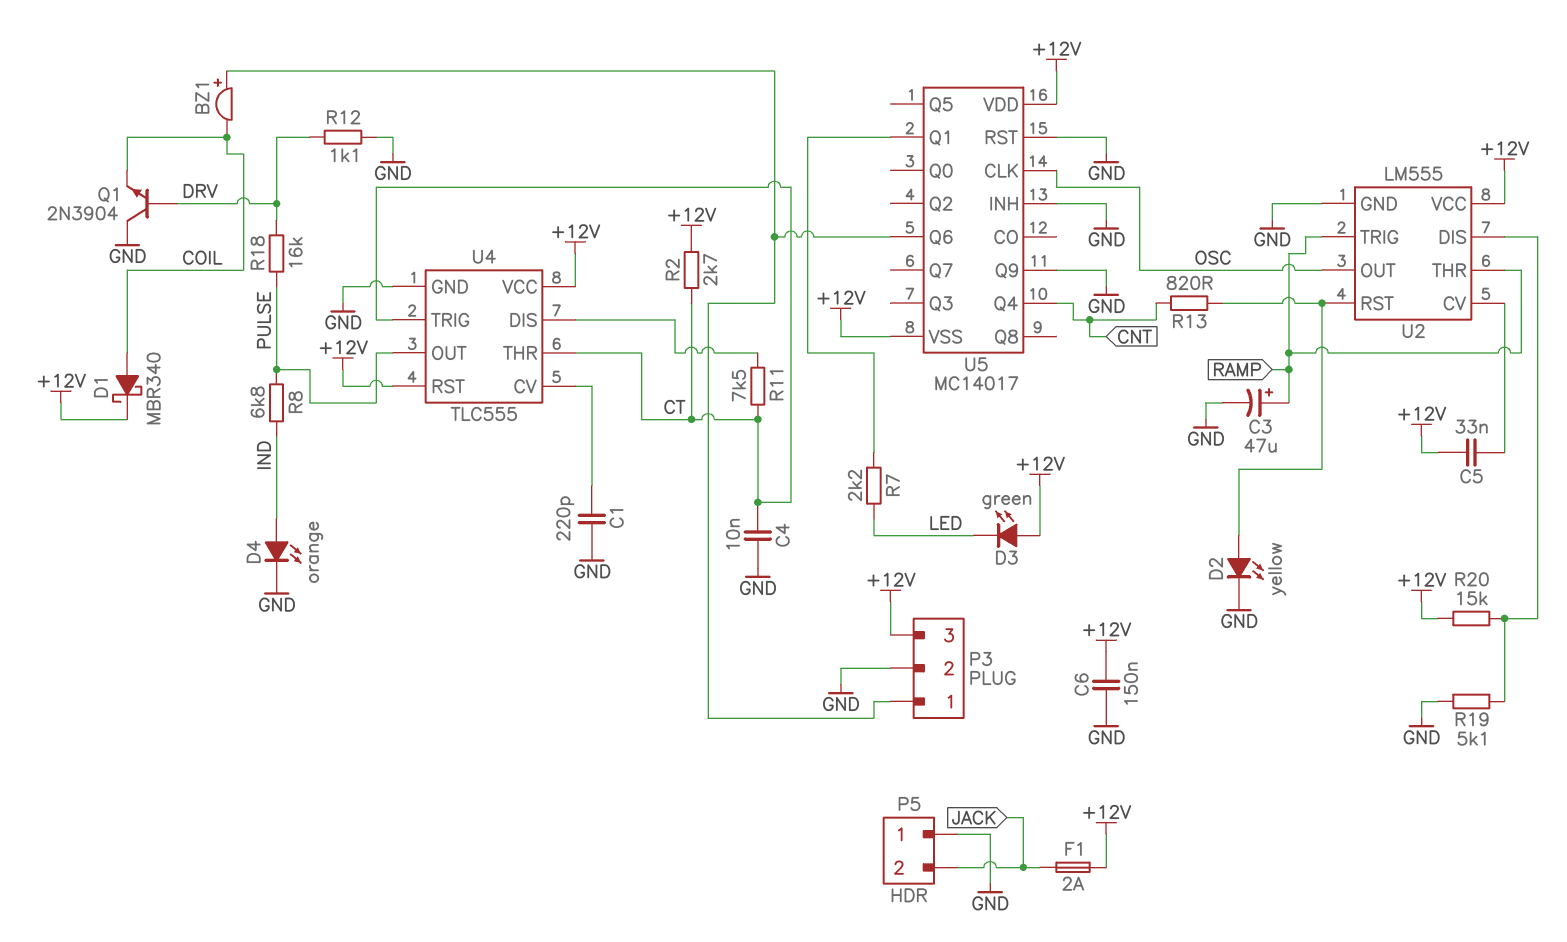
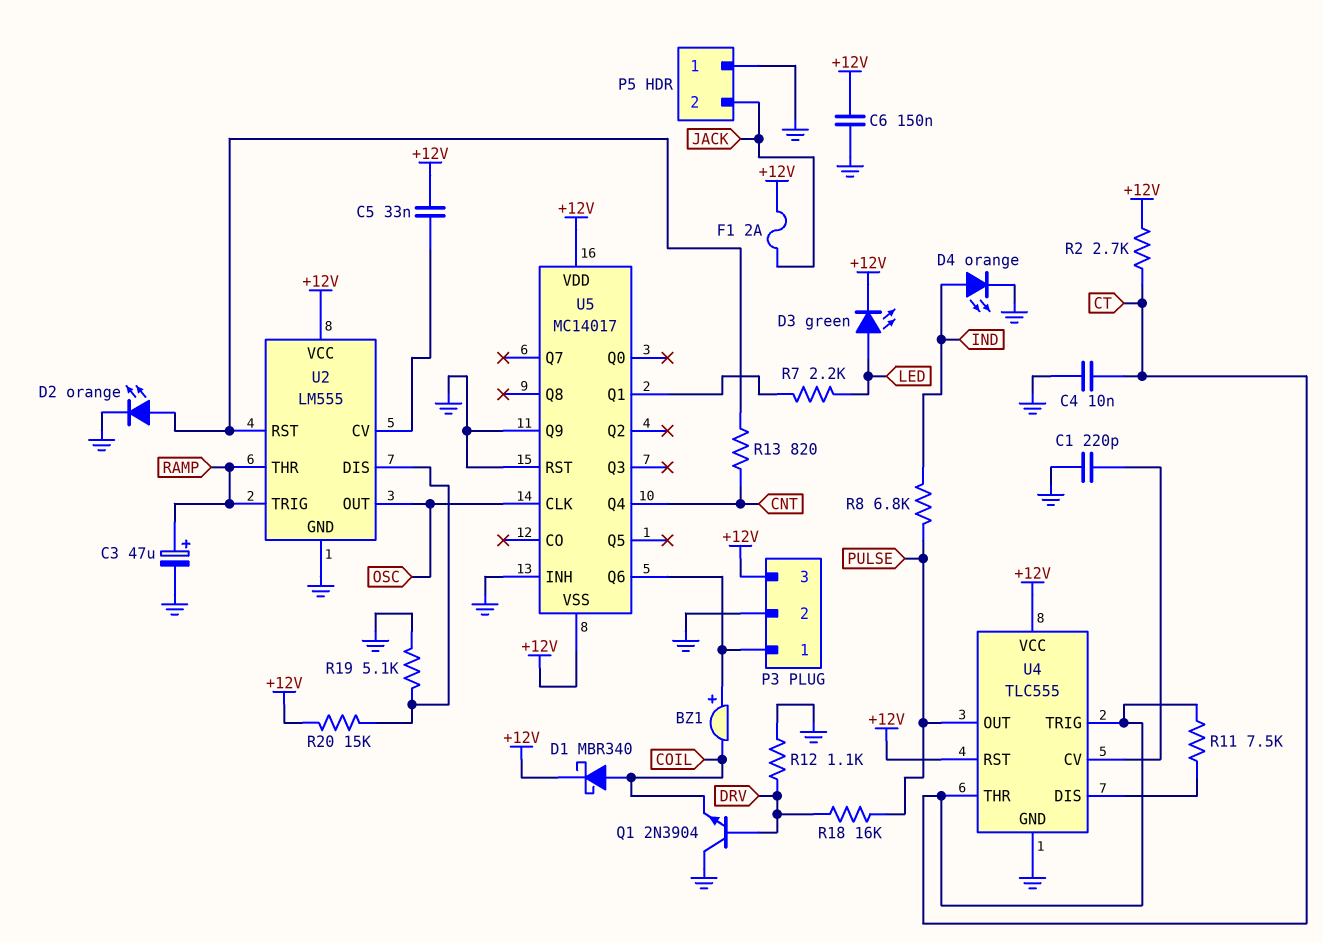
D2: LED yellow (A U2/RST, K GND) -> LED orange (A U2/RST, K GND)
D3: LED green (A +12V, K LED) -> LED green (A LED, K +12V)

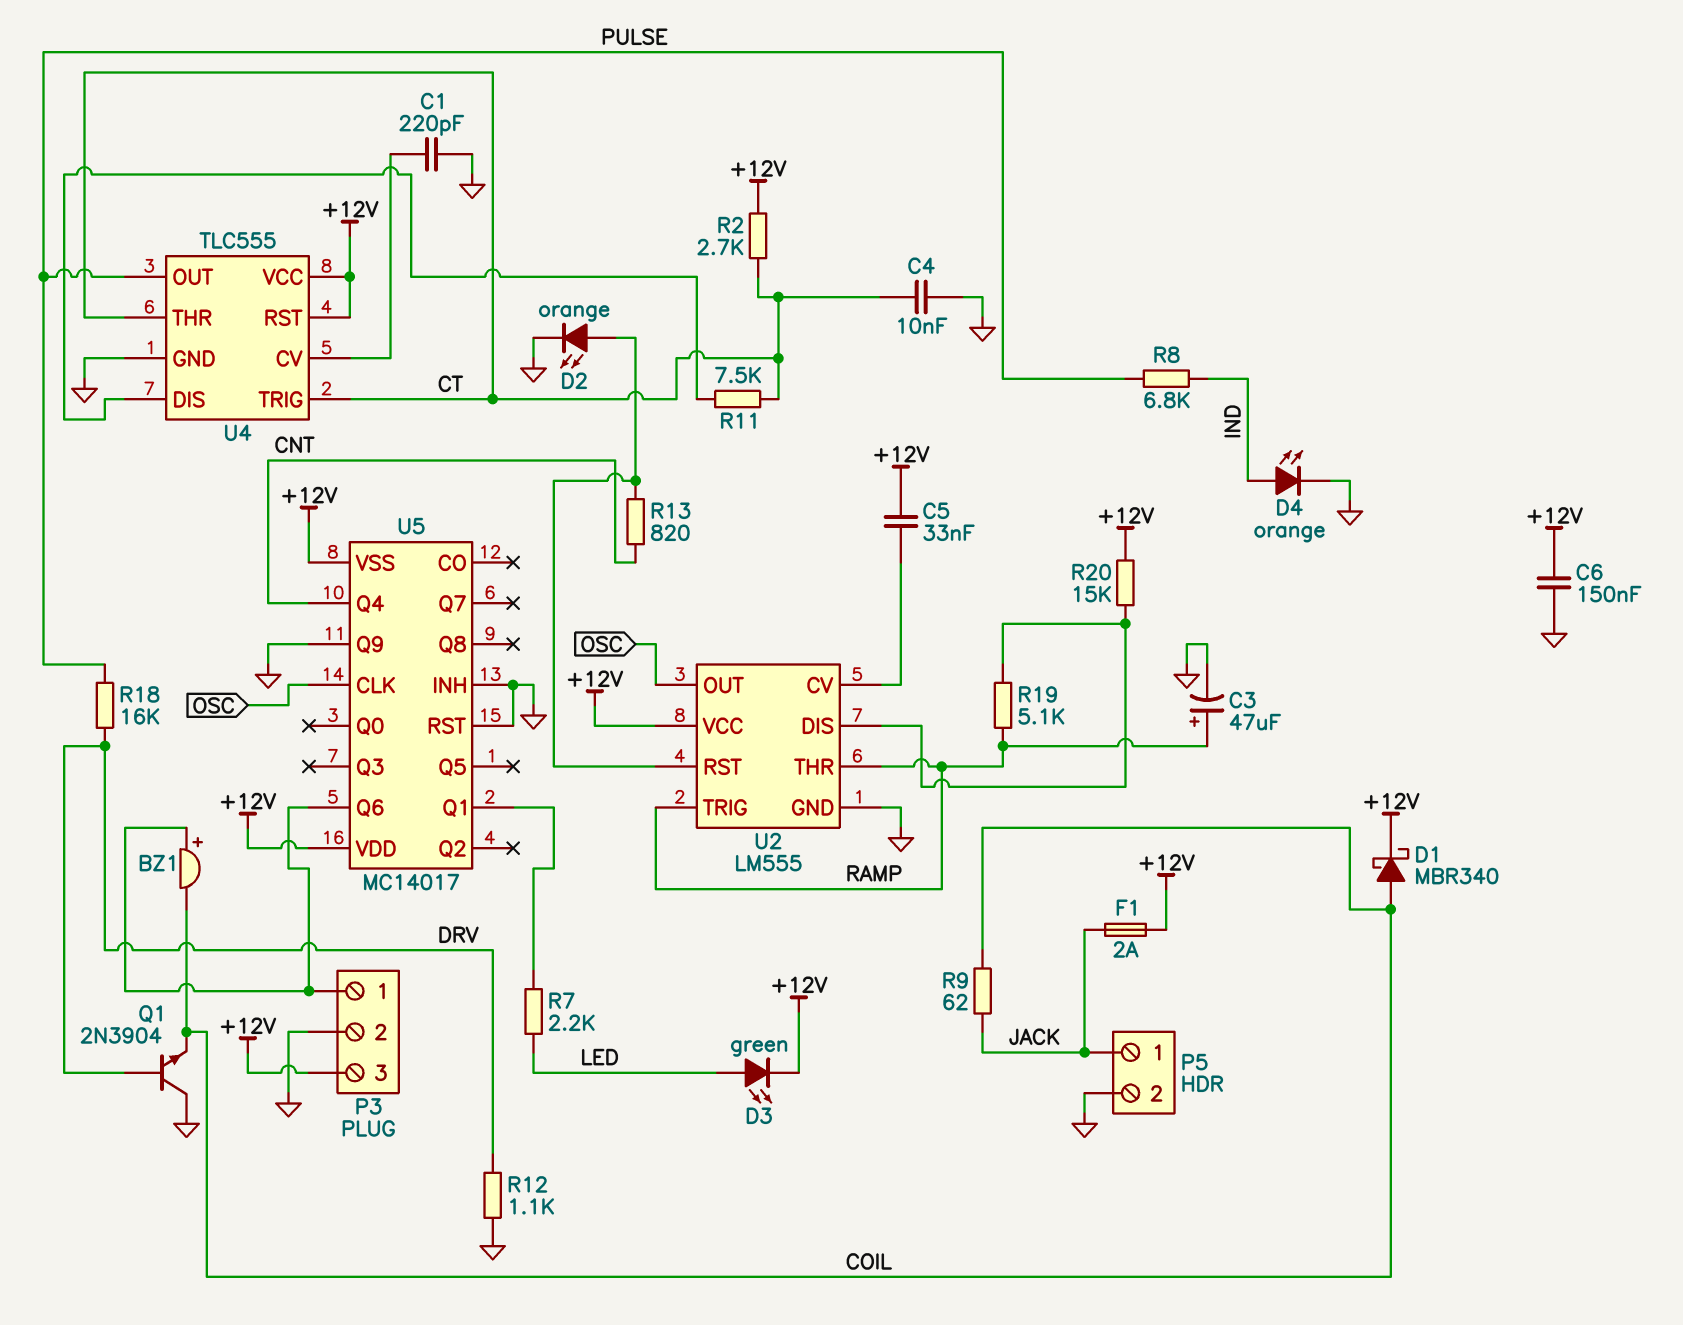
P5 pin 1: GND -> JACK
P5 pin 2: JACK -> GND
R9: none -> 62 (COIL, JACK)
R19: 5.1k (GND, U2/DIS) -> 5.1k (RAMP, U2/DIS)

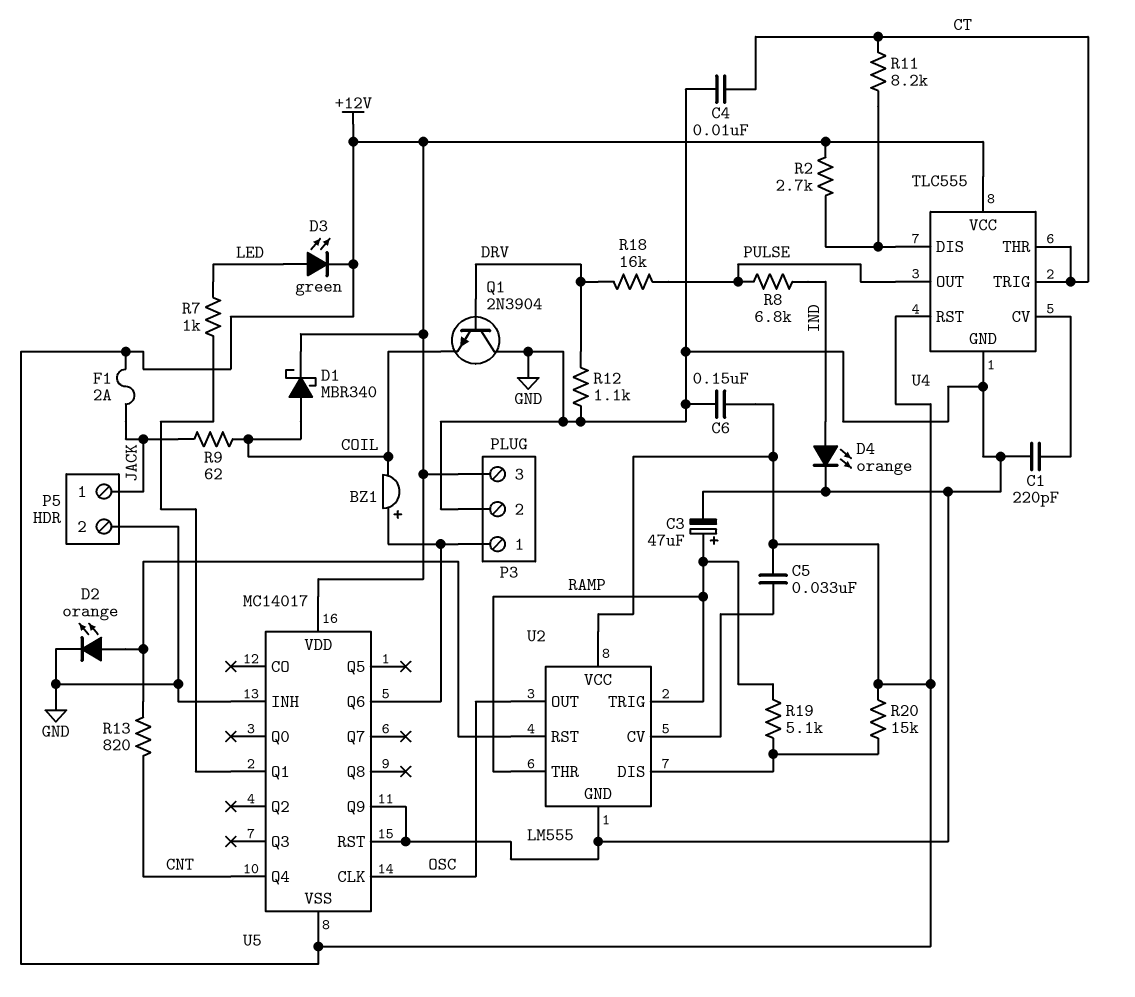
R2: 2.7k (+12V, CT) -> 2.7k (+12V, U4/DIS)
R7: 2.2k (LED, U5/Q1) -> 1k (LED, U5/Q1)
R11: 7.5k (CT, U4/DIS) -> 8.2k (CT, U4/DIS)

